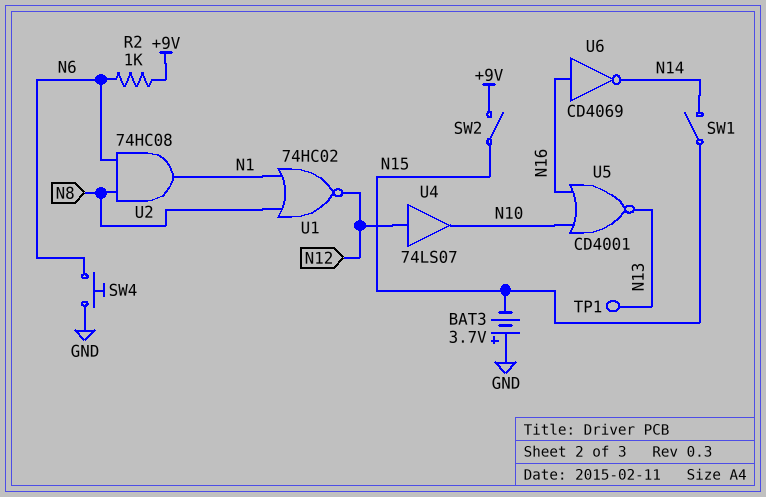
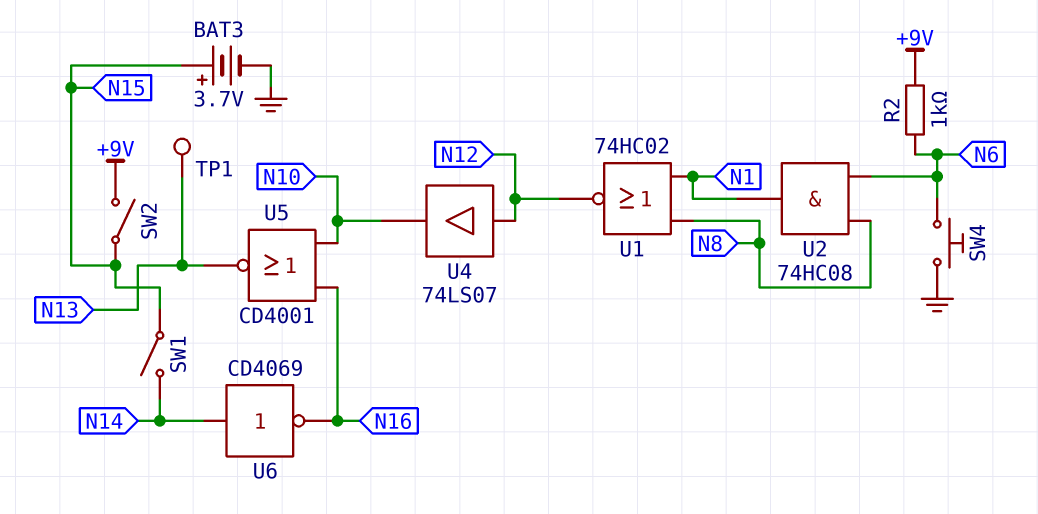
BAT3: 3.7V (plus GND, minus N15) -> 3.7V (plus N15, minus GND)
U6: NOT CD4069 (in N16, out N14) -> NOT CD4069 (in N14, out N16)

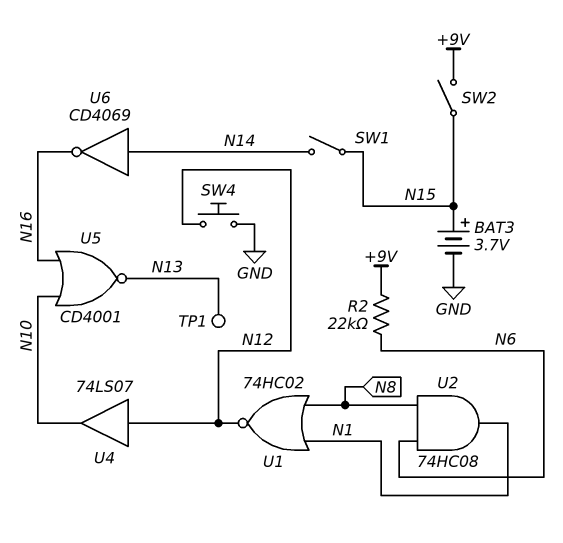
R2: 1k (+9V, N6) -> 22k (+9V, N6)
SW4: button (GND, N6) -> button (GND, N12)

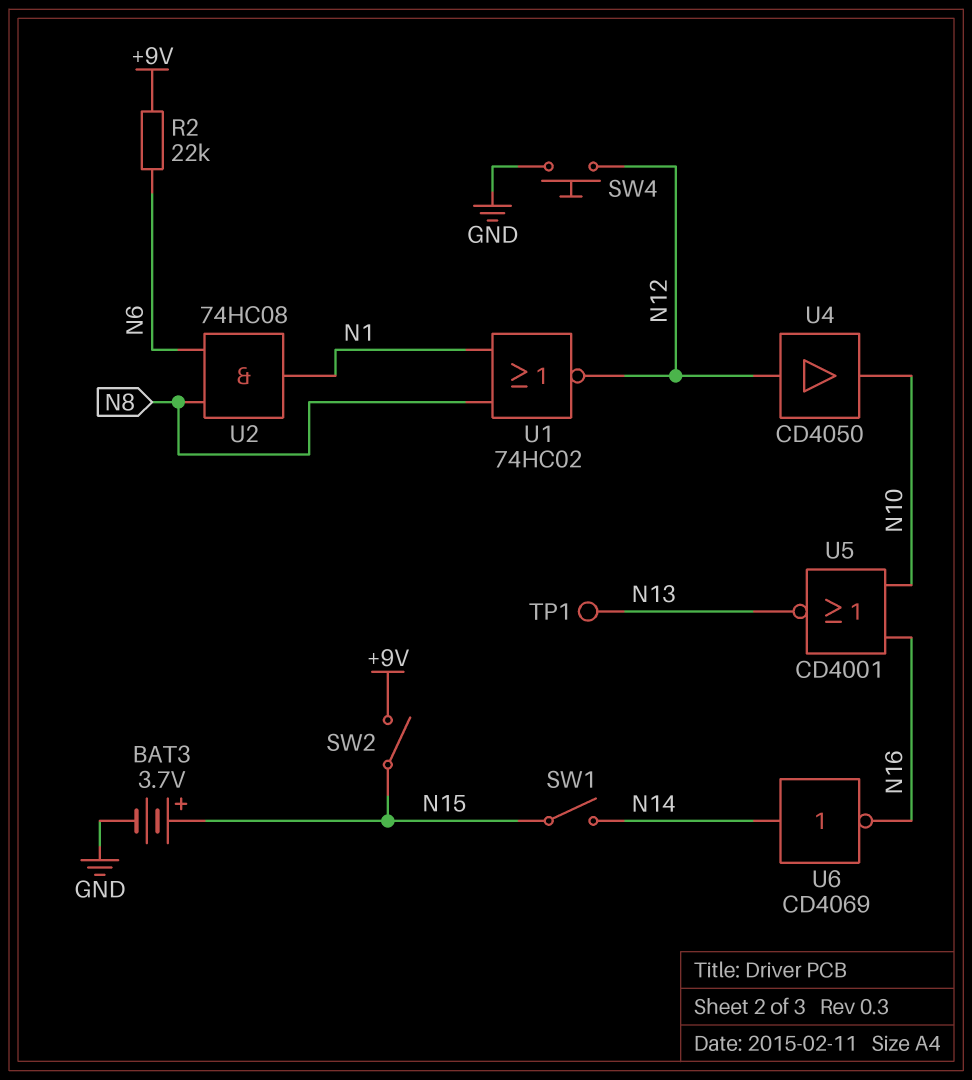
U4: buffer 74LS07 (in N12, out N10) -> buffer CD4050 (in N12, out N10)

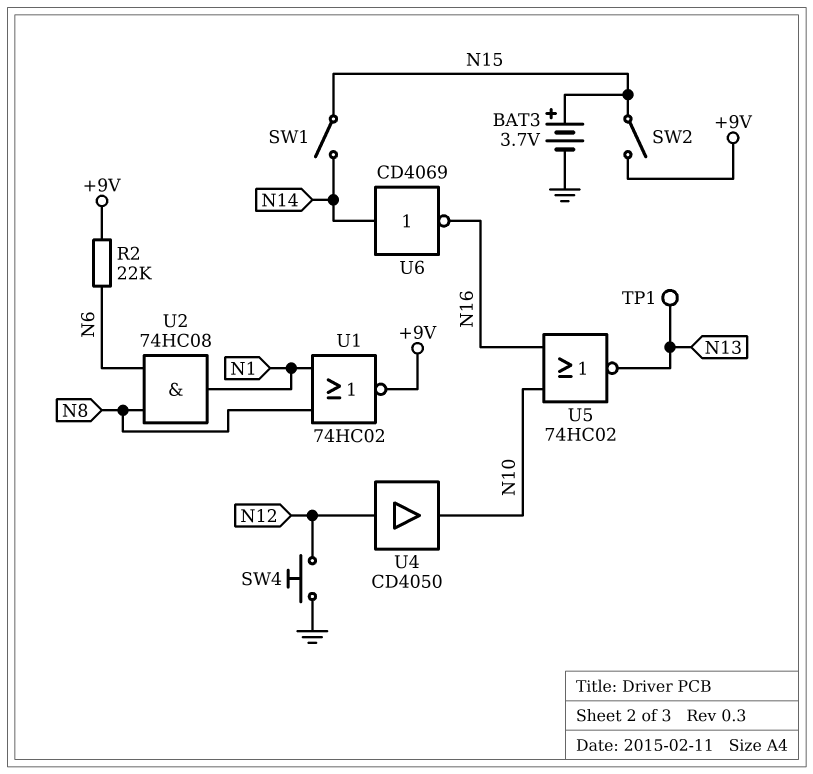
U1: NOR 74HC02 (in N1, in N8, out N12) -> NOR 74HC02 (in N1, in N8, out +9V)
U5: NOR CD4001 (in N10, in N16, out N13) -> NOR 74HC02 (in N10, in N16, out N13)

